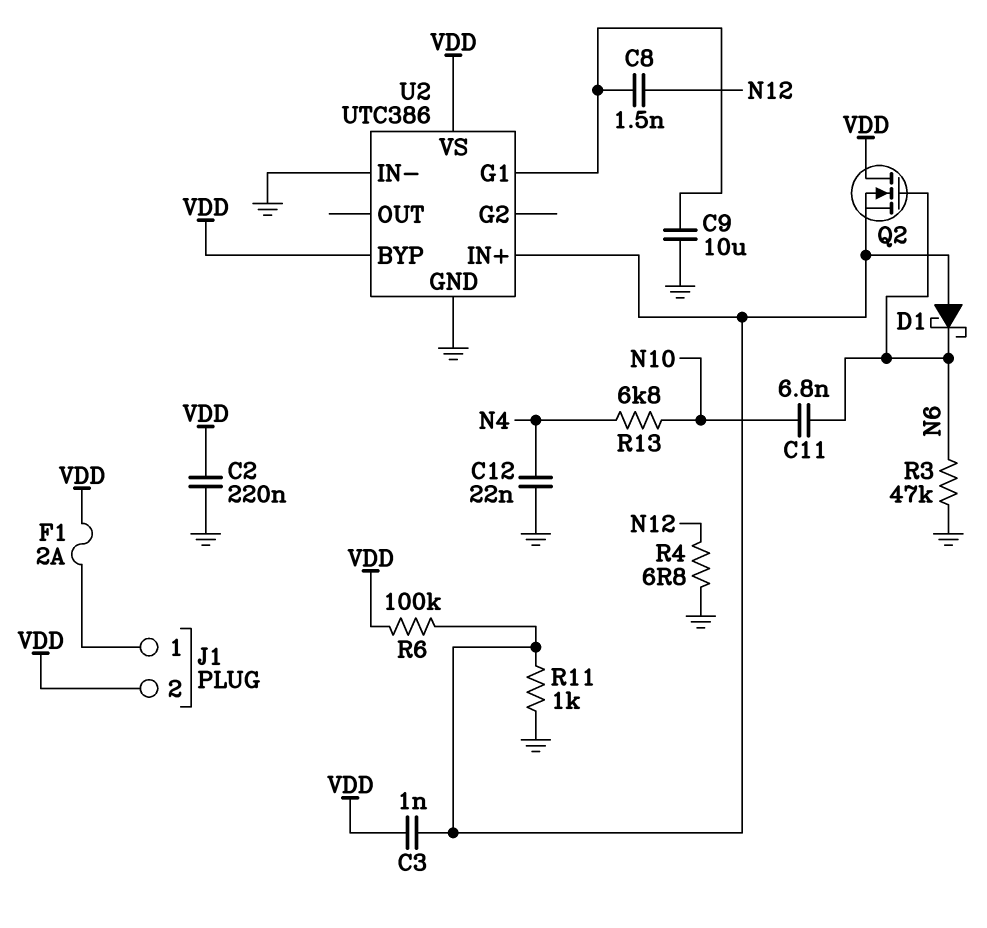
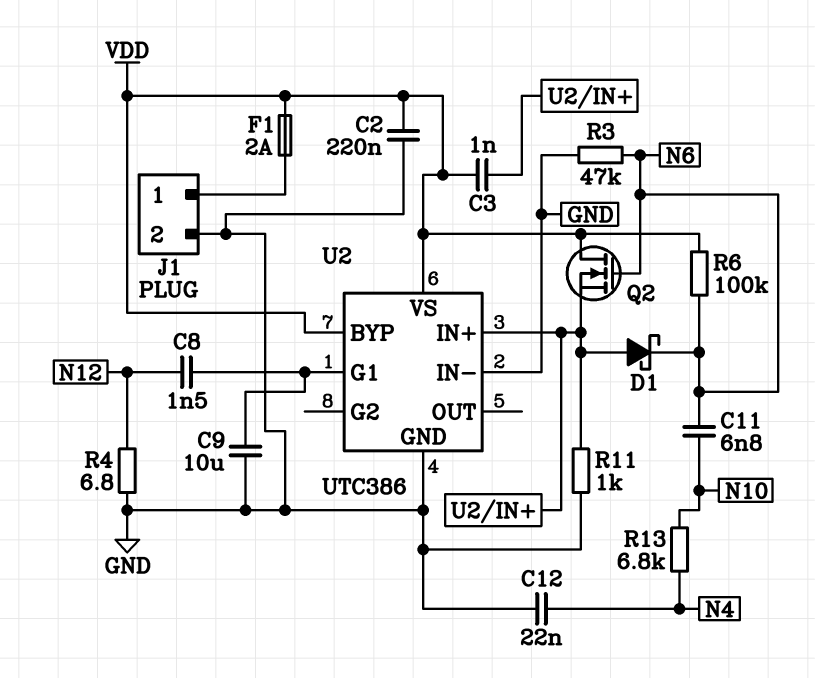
J1 pin 2: VDD -> GND
R6: 100k (U2/IN+, VDD) -> 100k (N6, VDD)

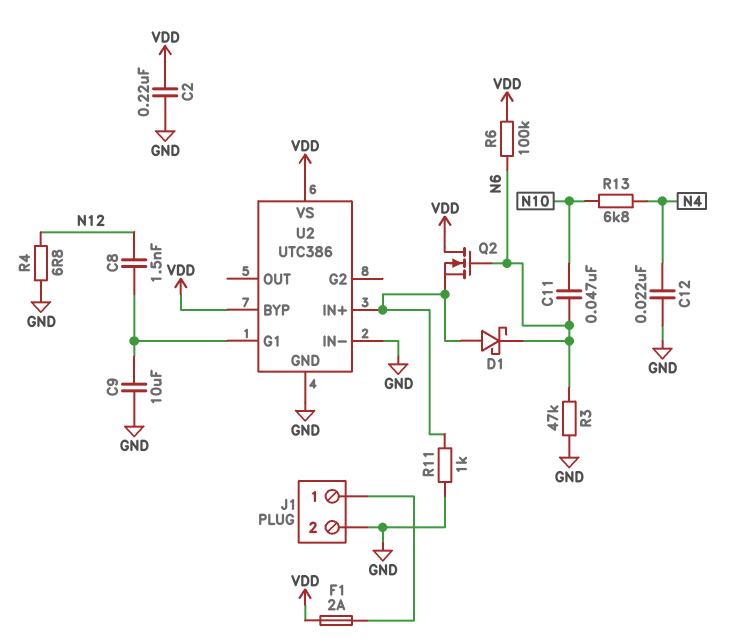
C3: 1nF (U2/IN+, VDD) -> none
C11: 6.8nF (N6, N10) -> 47nF (N6, N10)

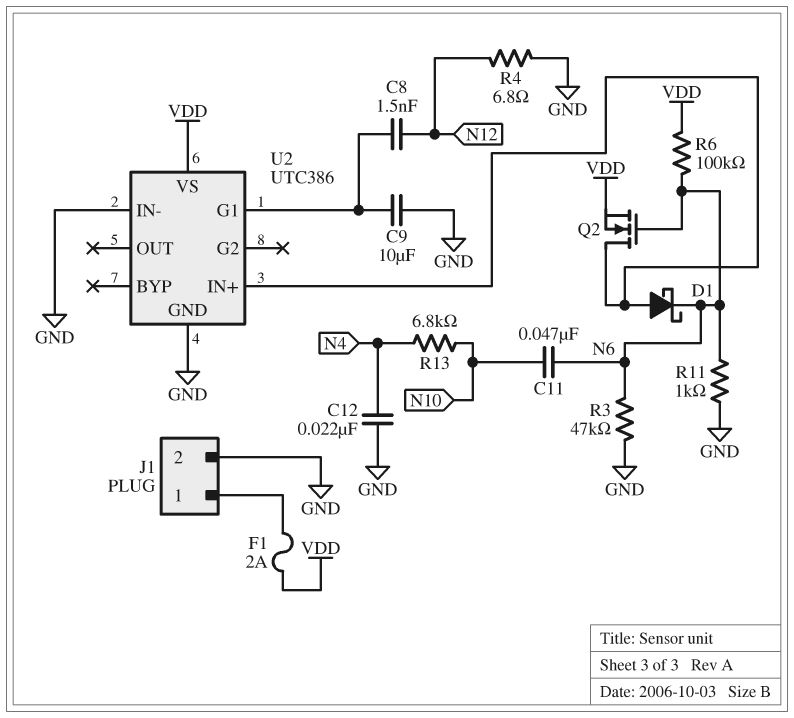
C2: 220nF (GND, VDD) -> none
Q2: NMOS (G N6, D VDD, S U2/IN+) -> NMOS (G N6, D U2/IN+, S VDD)
R11: 1k (GND, U2/IN+) -> 1k (GND, N6)
U2 pin BYP: VDD -> none

